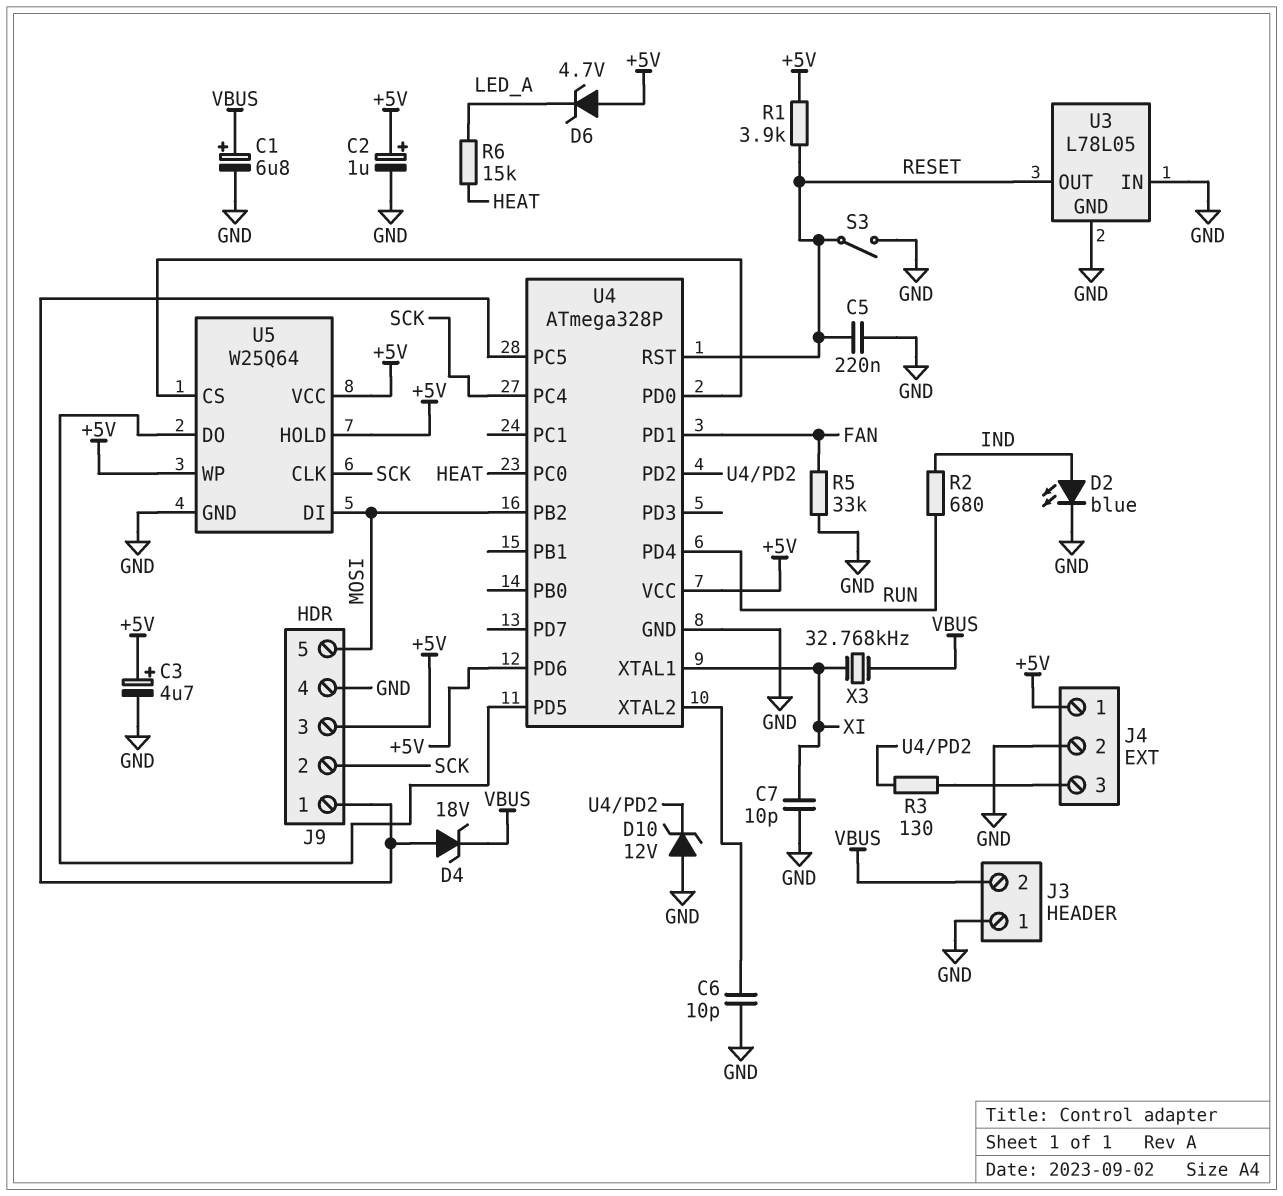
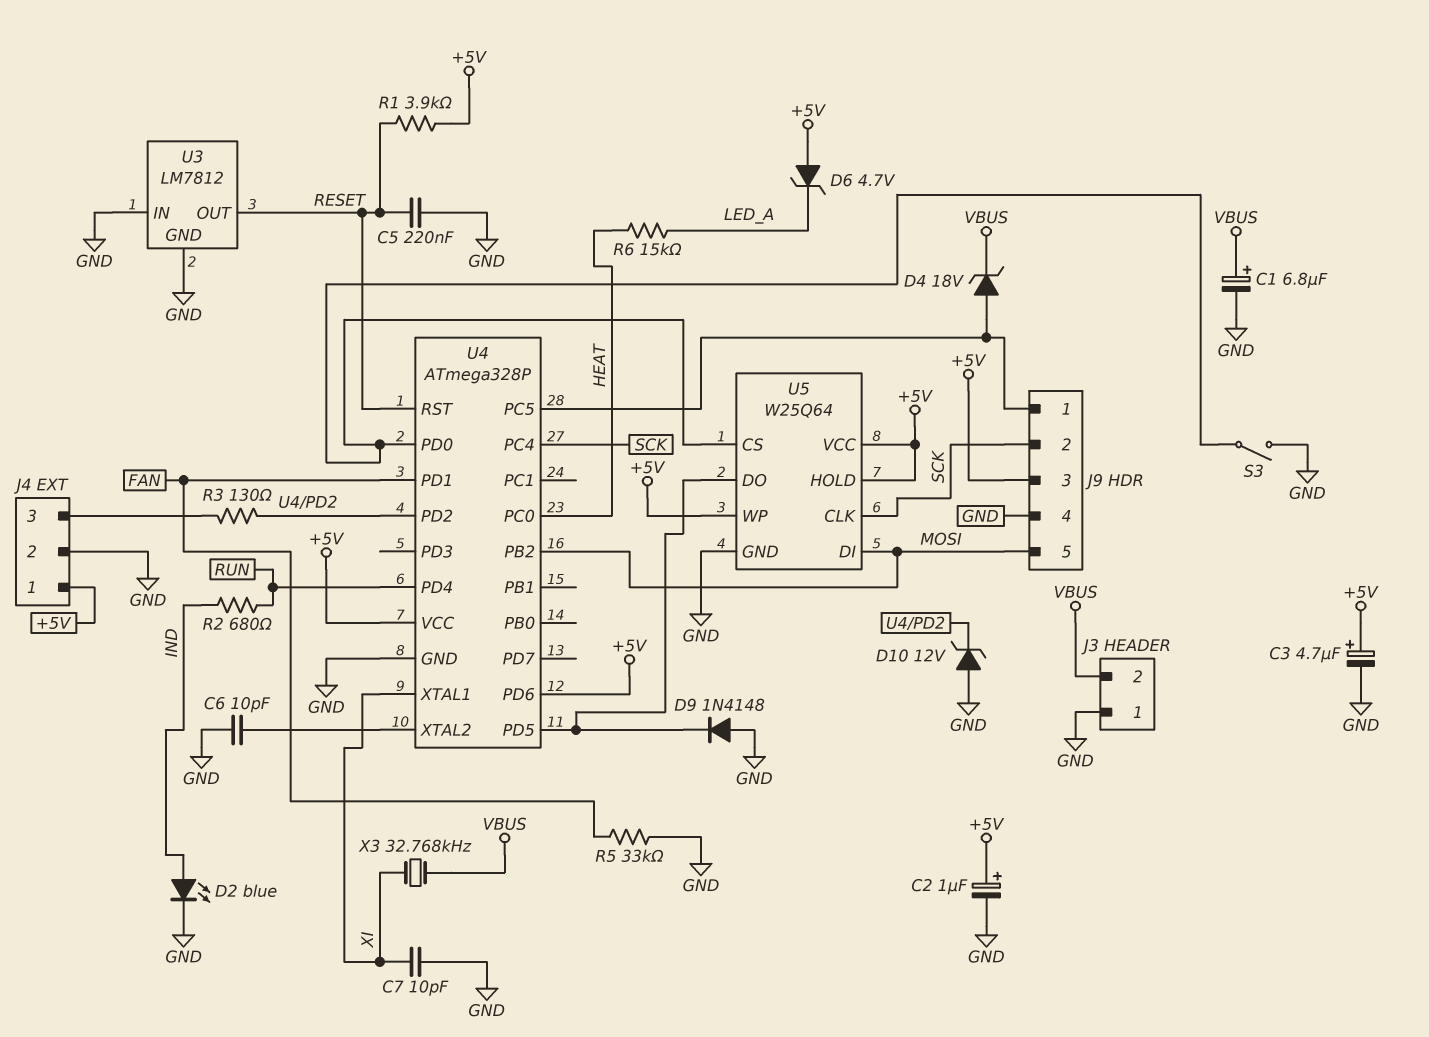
D9: none -> diode 1N4148 (A GND, K U4/PD5)
S3: switch (GND, RESET) -> switch (GND, U4/PD0)
U3: L78L05 -> LM7812

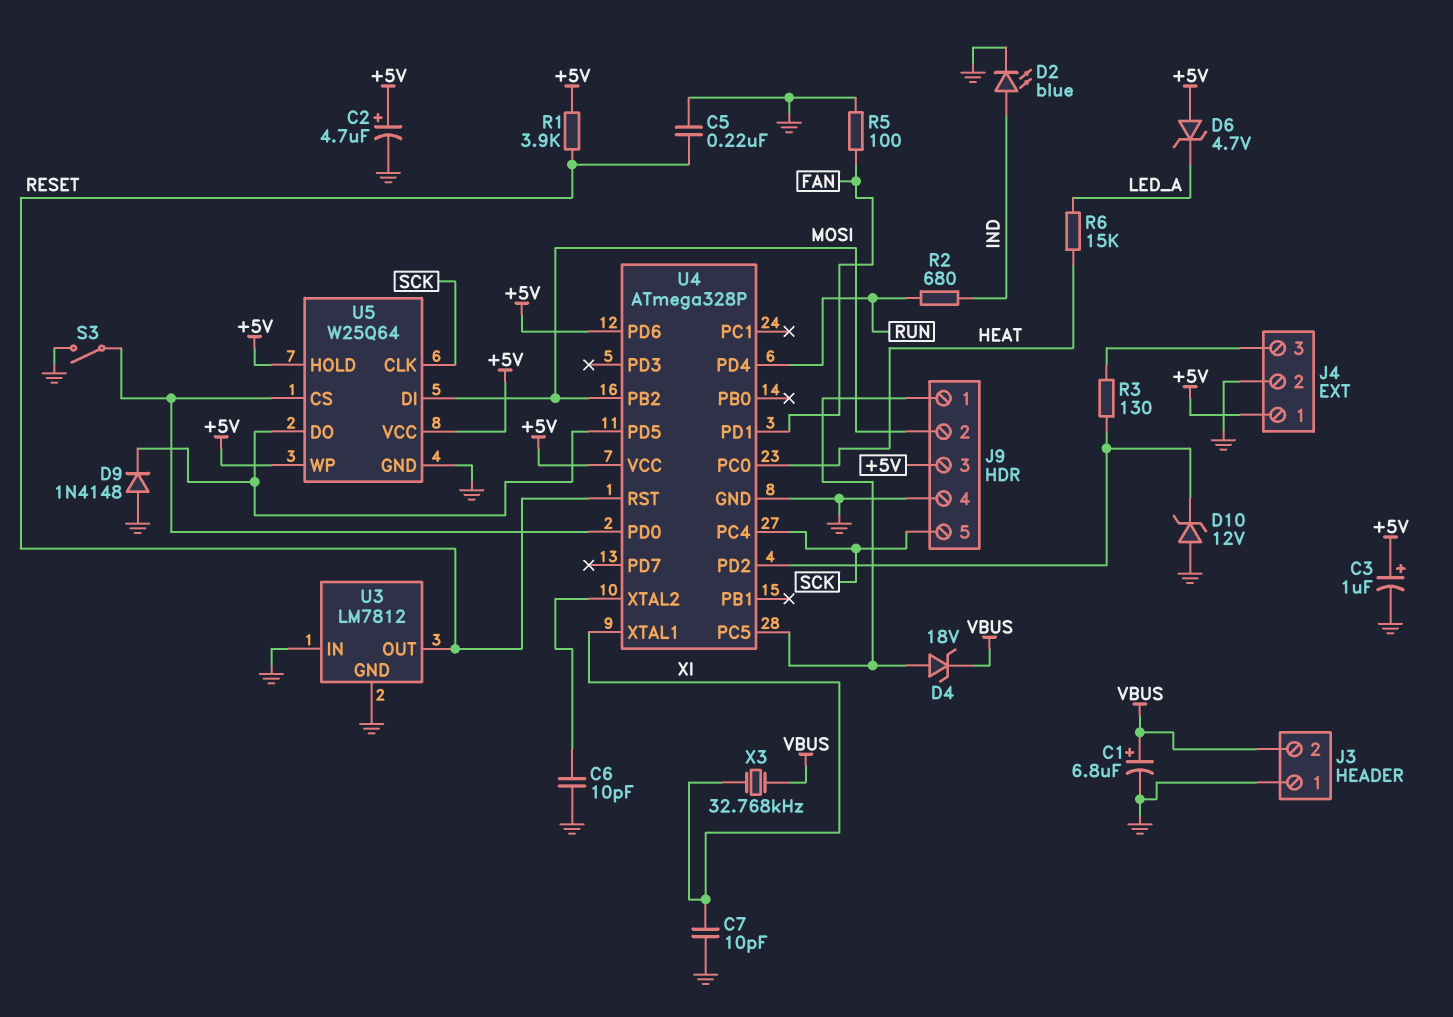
C2: 1uF (plus +5V, minus GND) -> 4.7uF (plus +5V, minus GND)
C3: 4.7uF (plus +5V, minus GND) -> 1uF (plus +5V, minus GND)
J9 pin 2: SCK -> MOSI
J9 pin 5: MOSI -> SCK
R5: 33k (FAN, GND) -> 100 (FAN, GND)

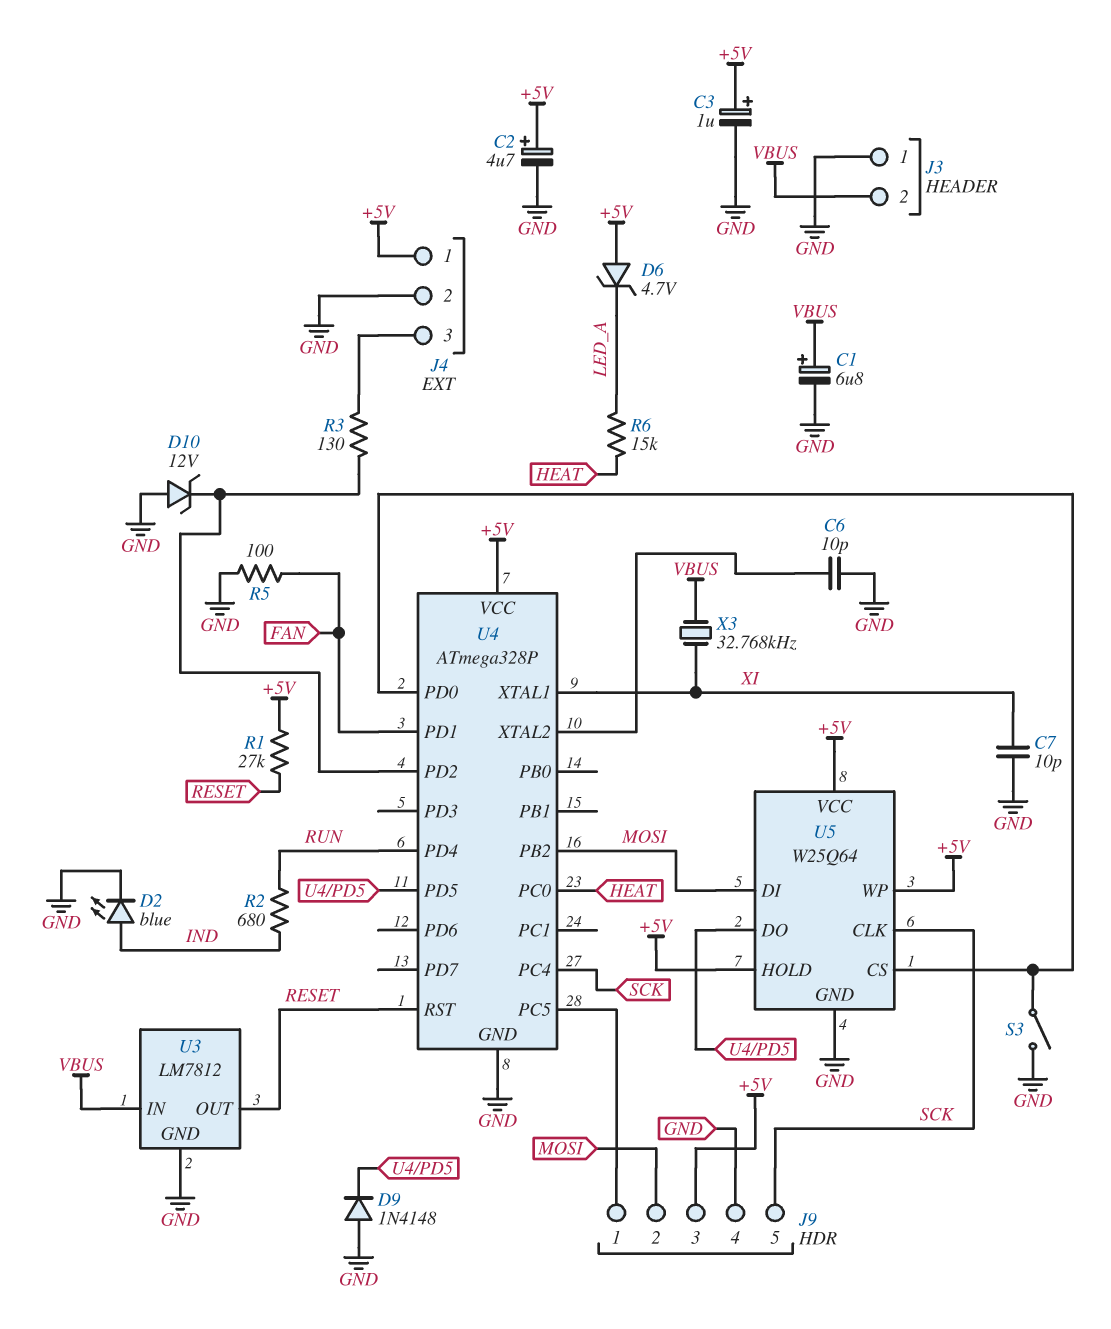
C5: 220nF (GND, RESET) -> none
D4: zener 18V (A J9/1, K VBUS) -> none
R1: 3.9k (+5V, RESET) -> 27k (+5V, RESET)
U3 pin IN: GND -> VBUS
U4 pin PD6: +5V -> none

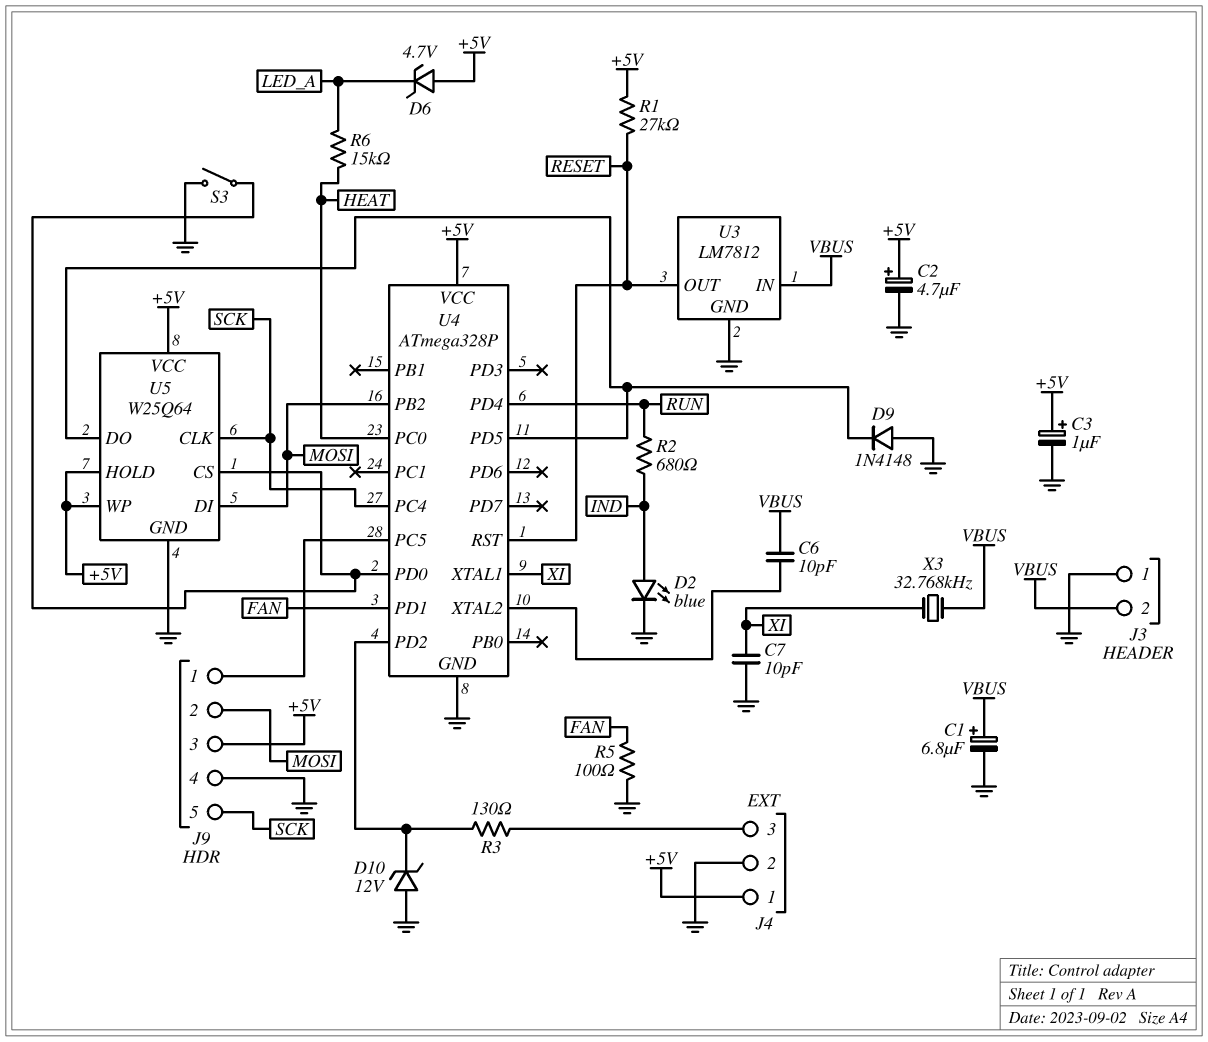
C6: 10pF (GND, U4/XTAL2) -> 10pF (U4/XTAL2, VBUS)

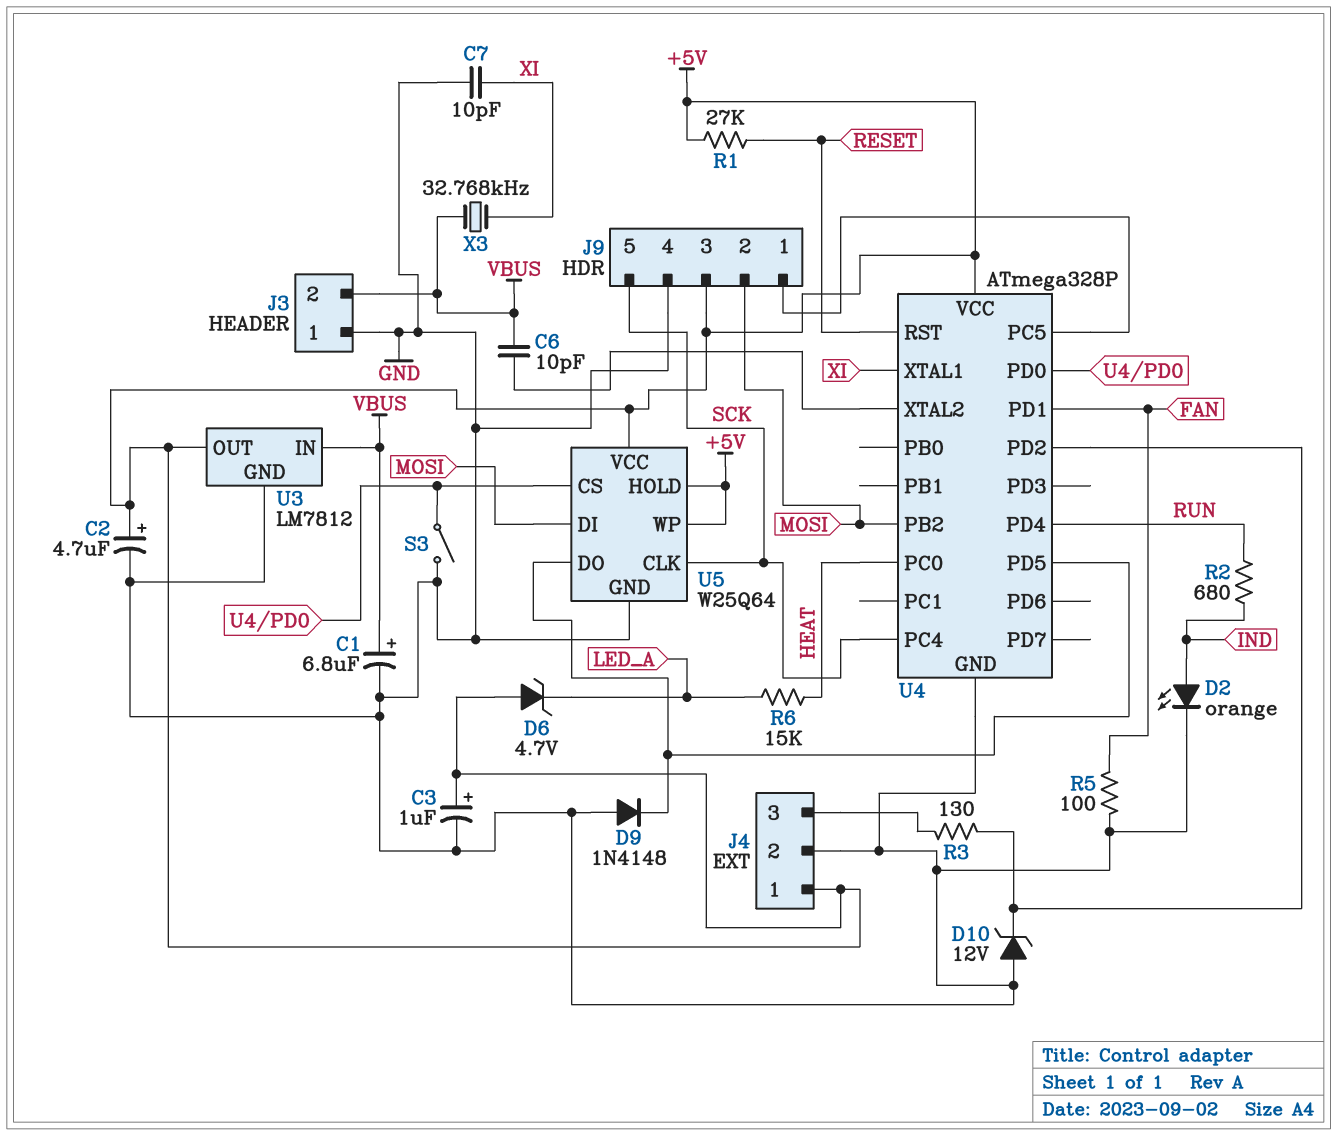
D2: LED blue (A IND, K GND) -> LED orange (A IND, K GND)
U3 pin OUT: RESET -> +5V

